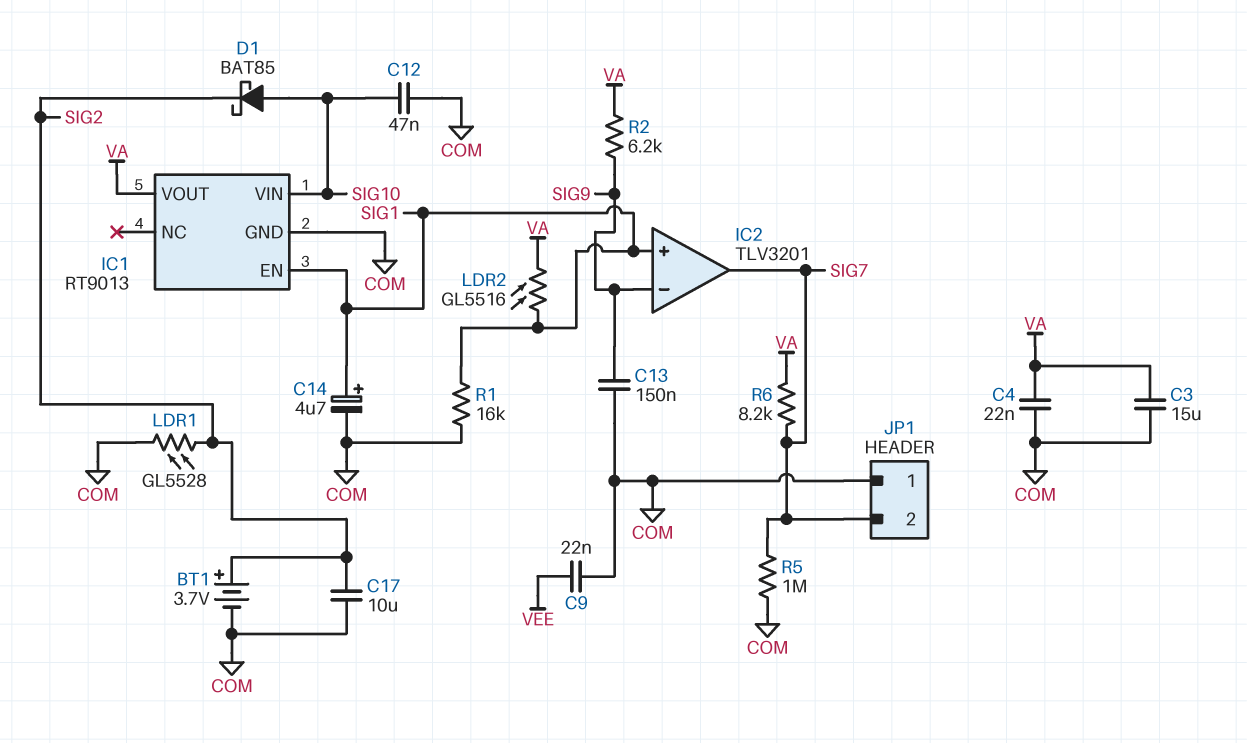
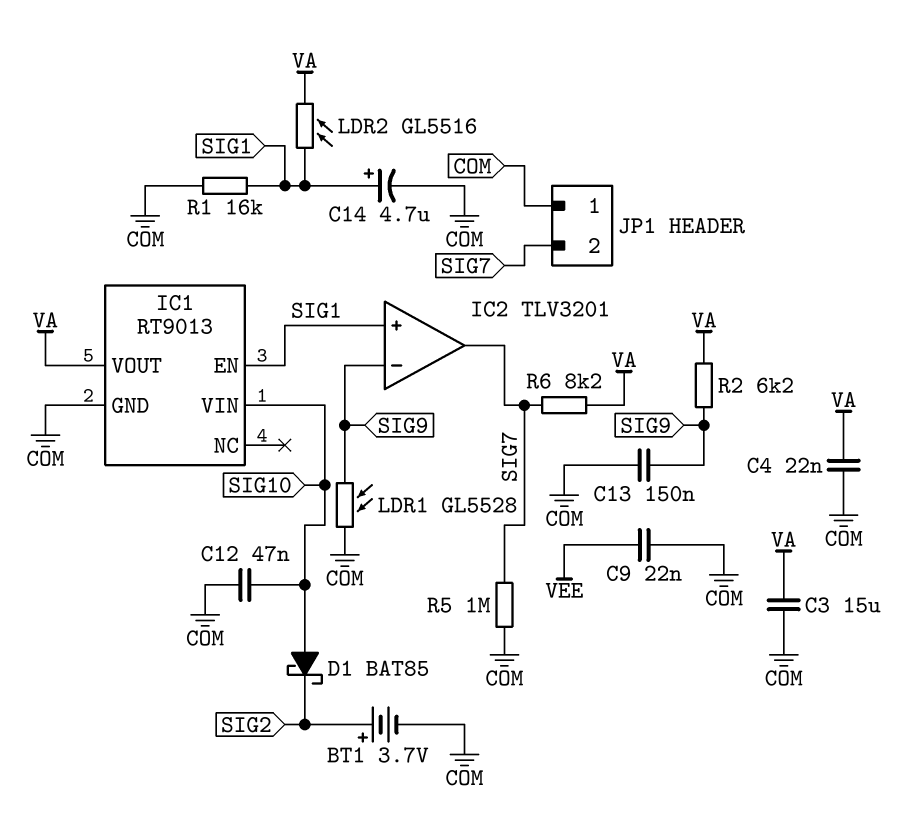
C17: 10uF (COM, SIG2) -> none
LDR1: GL5528 (COM, SIG2) -> GL5528 (COM, SIG9)

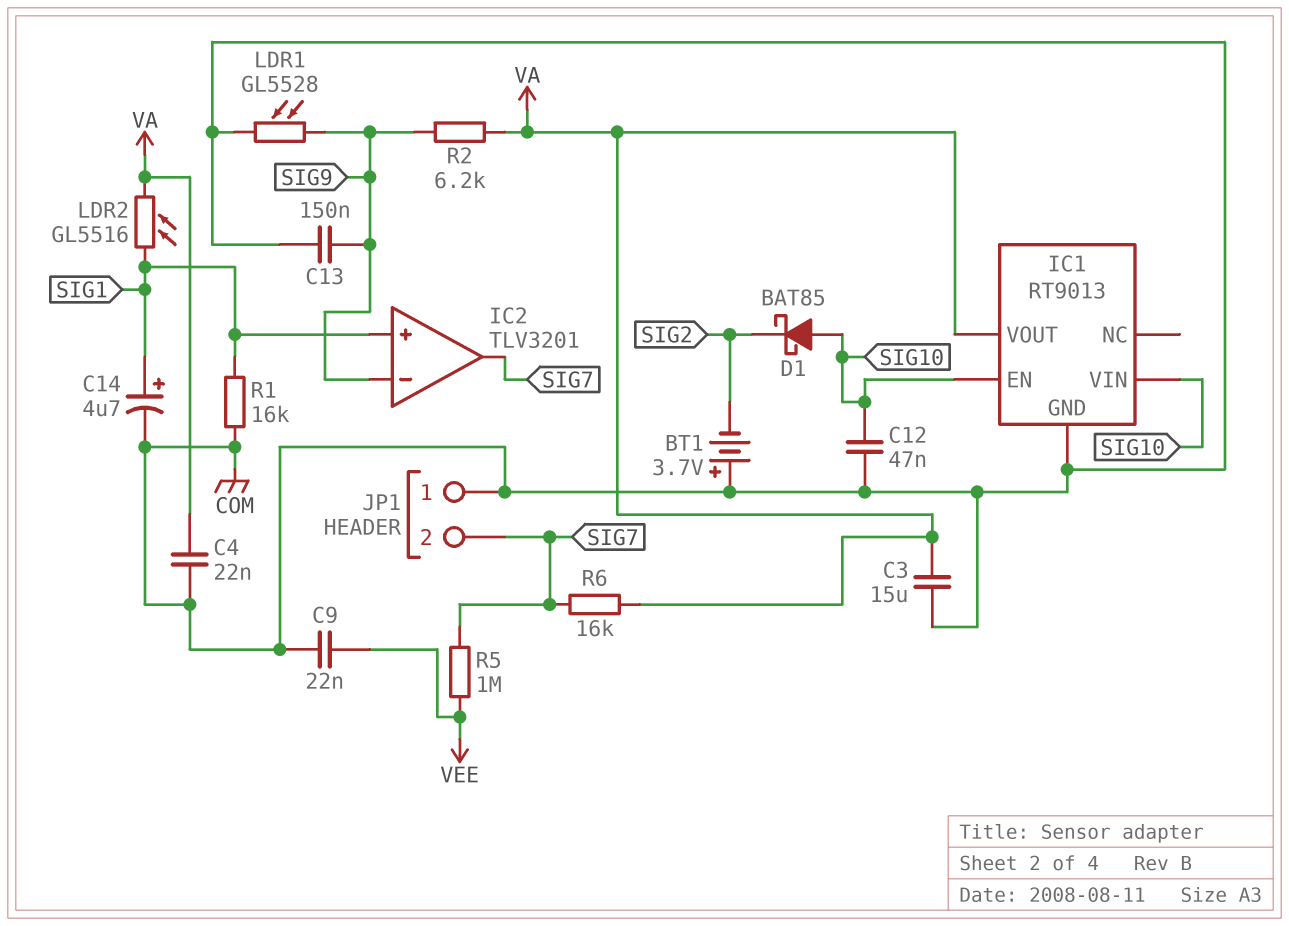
BT1: 3.7V (plus SIG2, minus COM) -> 3.7V (plus COM, minus SIG2)
IC1 pin EN: SIG1 -> SIG10
R5: 1M (COM, SIG7) -> 1M (SIG7, VEE)
R6: 8.2k (SIG7, VA) -> 16k (SIG7, VA)

